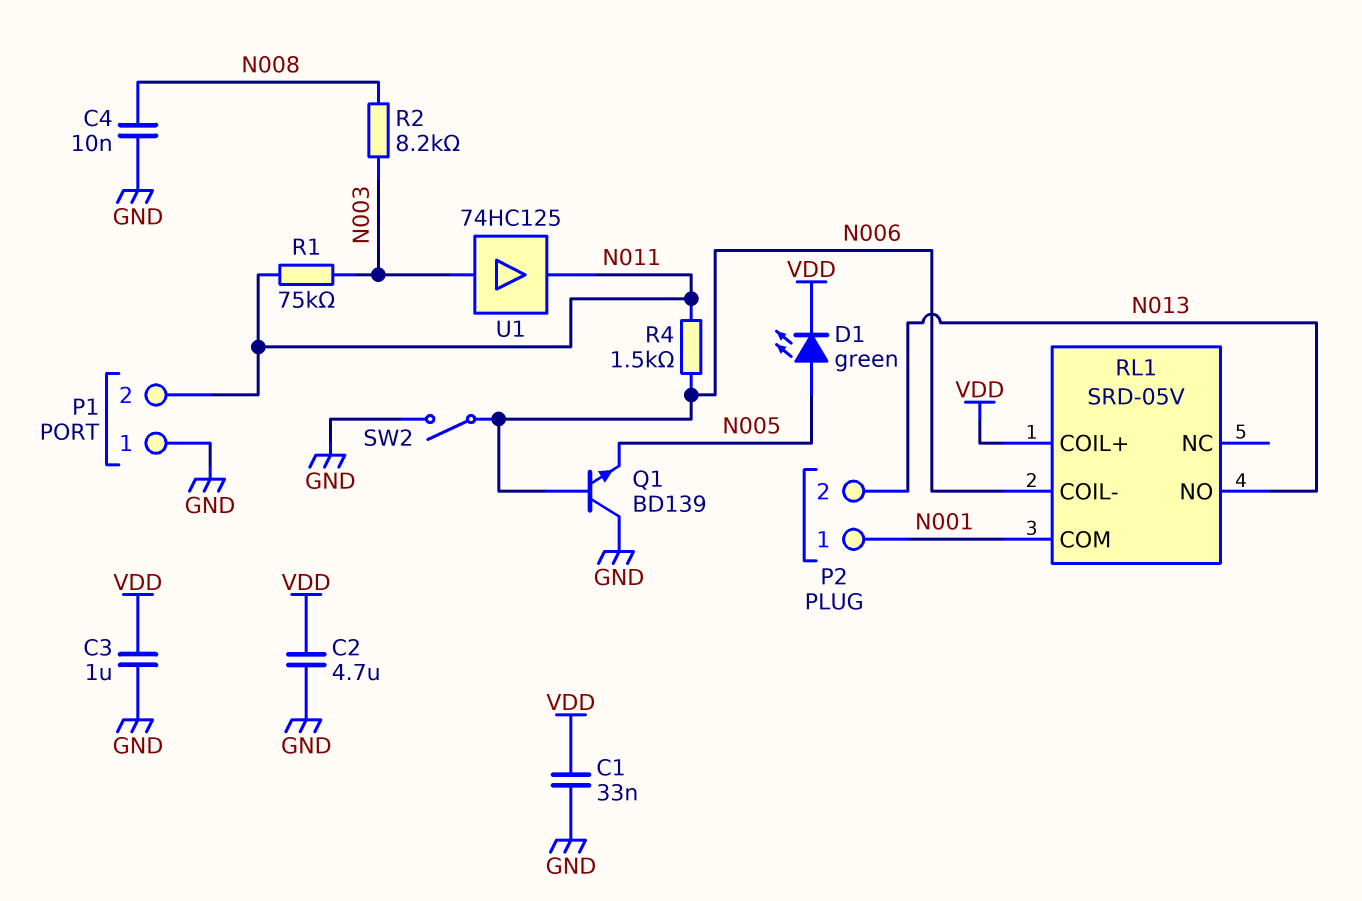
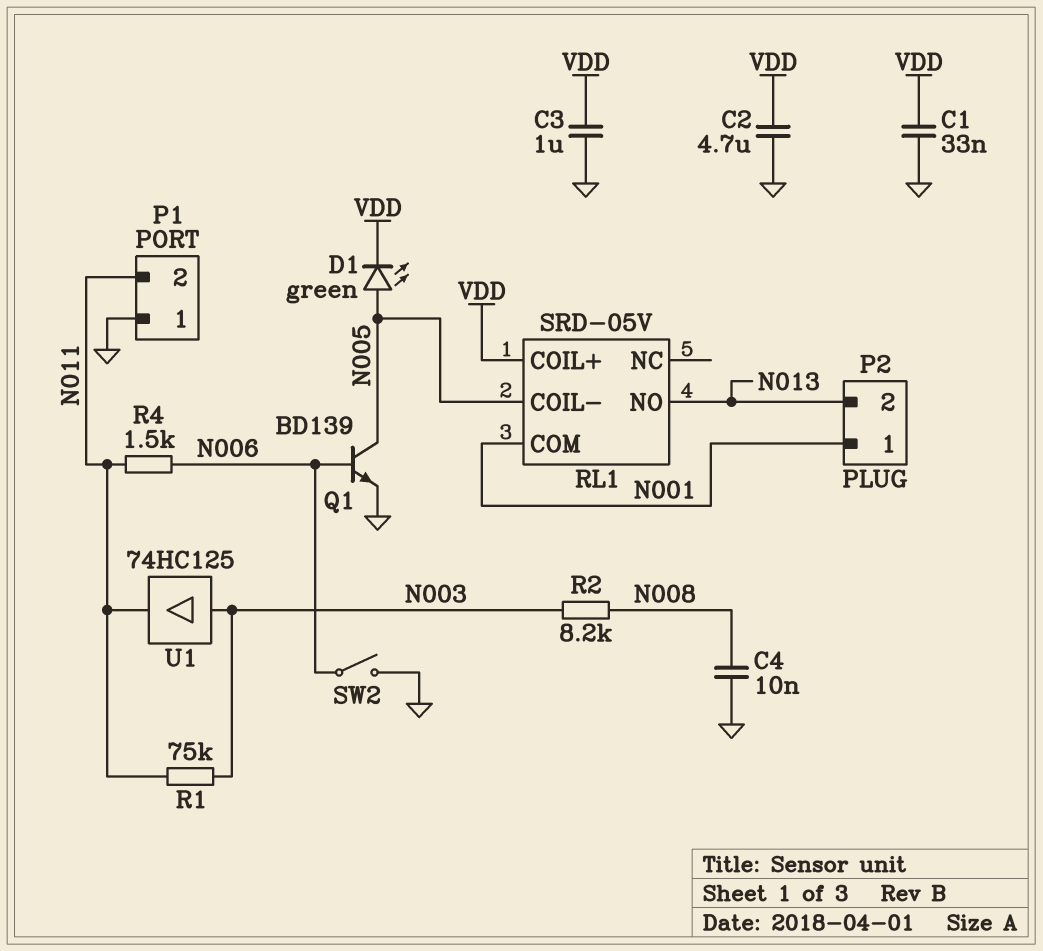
Q1: NPN BD139 (B N006, C GND, E N005) -> NPN BD139 (B N006, C N005, E GND)
RL1 pin COIL-: N006 -> N005

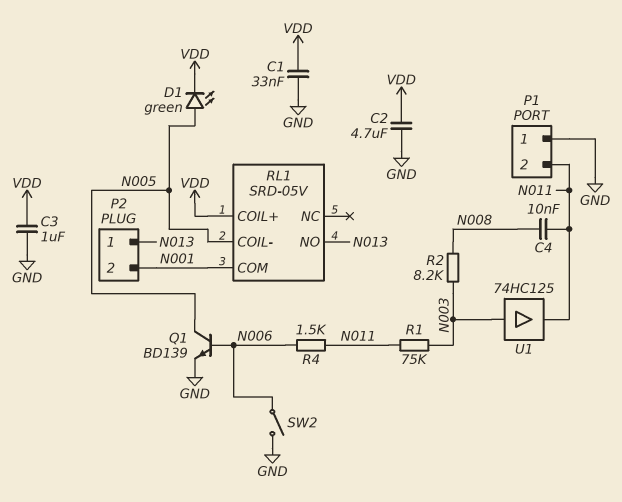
C4: 10nF (GND, N008) -> 10nF (N008, N011)
P2 pin 1: N001 -> N013
P2 pin 2: N013 -> N001

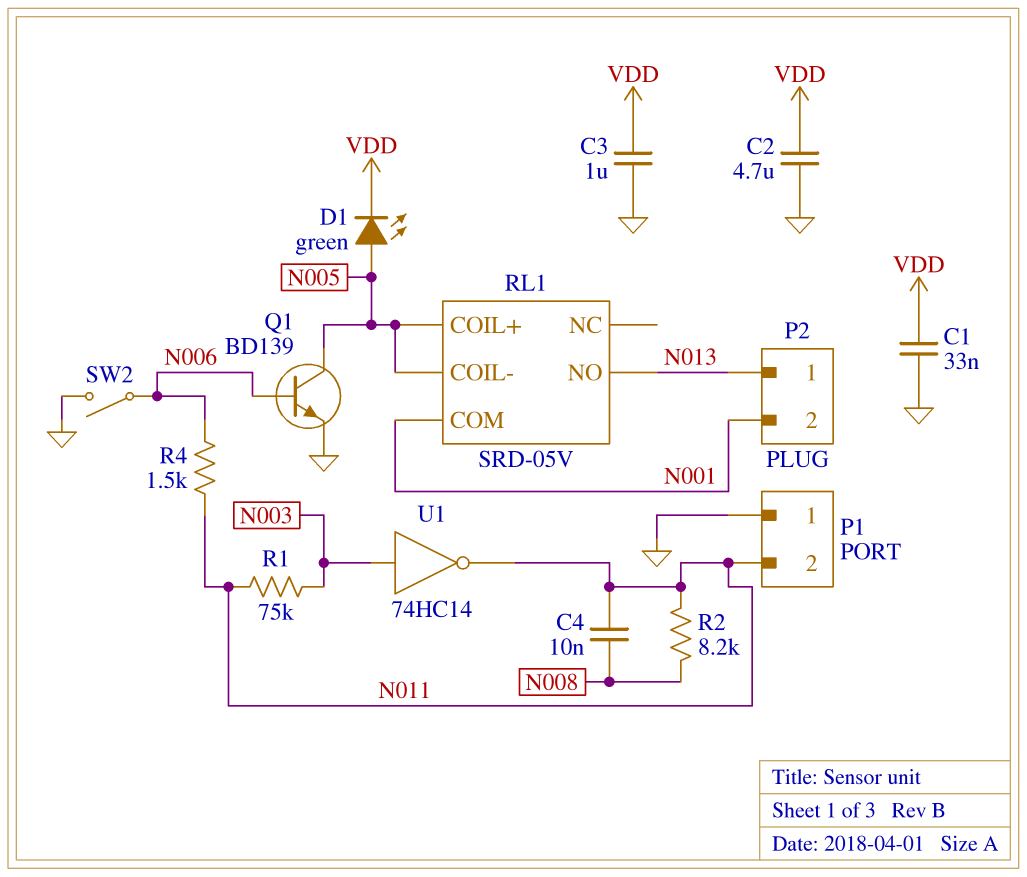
R2: 8.2k (N003, N008) -> 8.2k (N008, N011)
RL1 pin COIL+: VDD -> N005
U1: buffer 74HC125 (in N003, out N011) -> NOT 74HC14 (in N003, out N011)

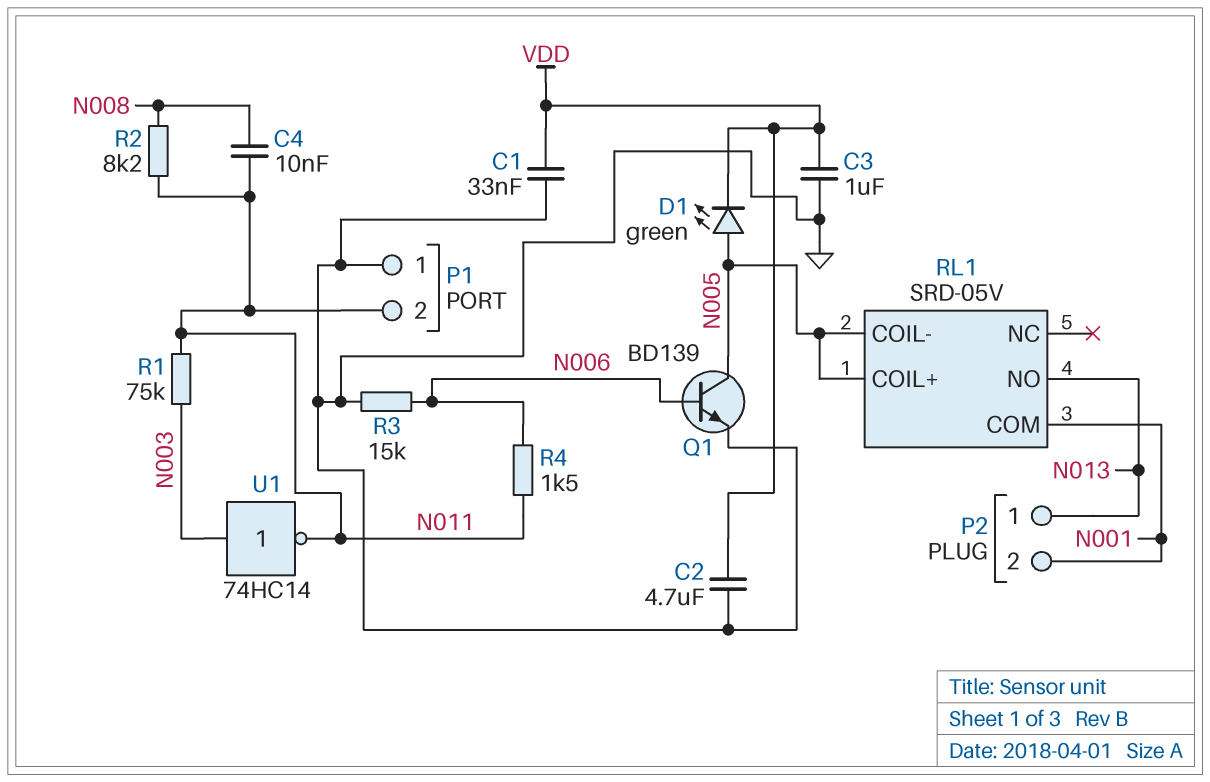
R3: none -> 15k (GND, N006)
SW2: switch (GND, N006) -> none

